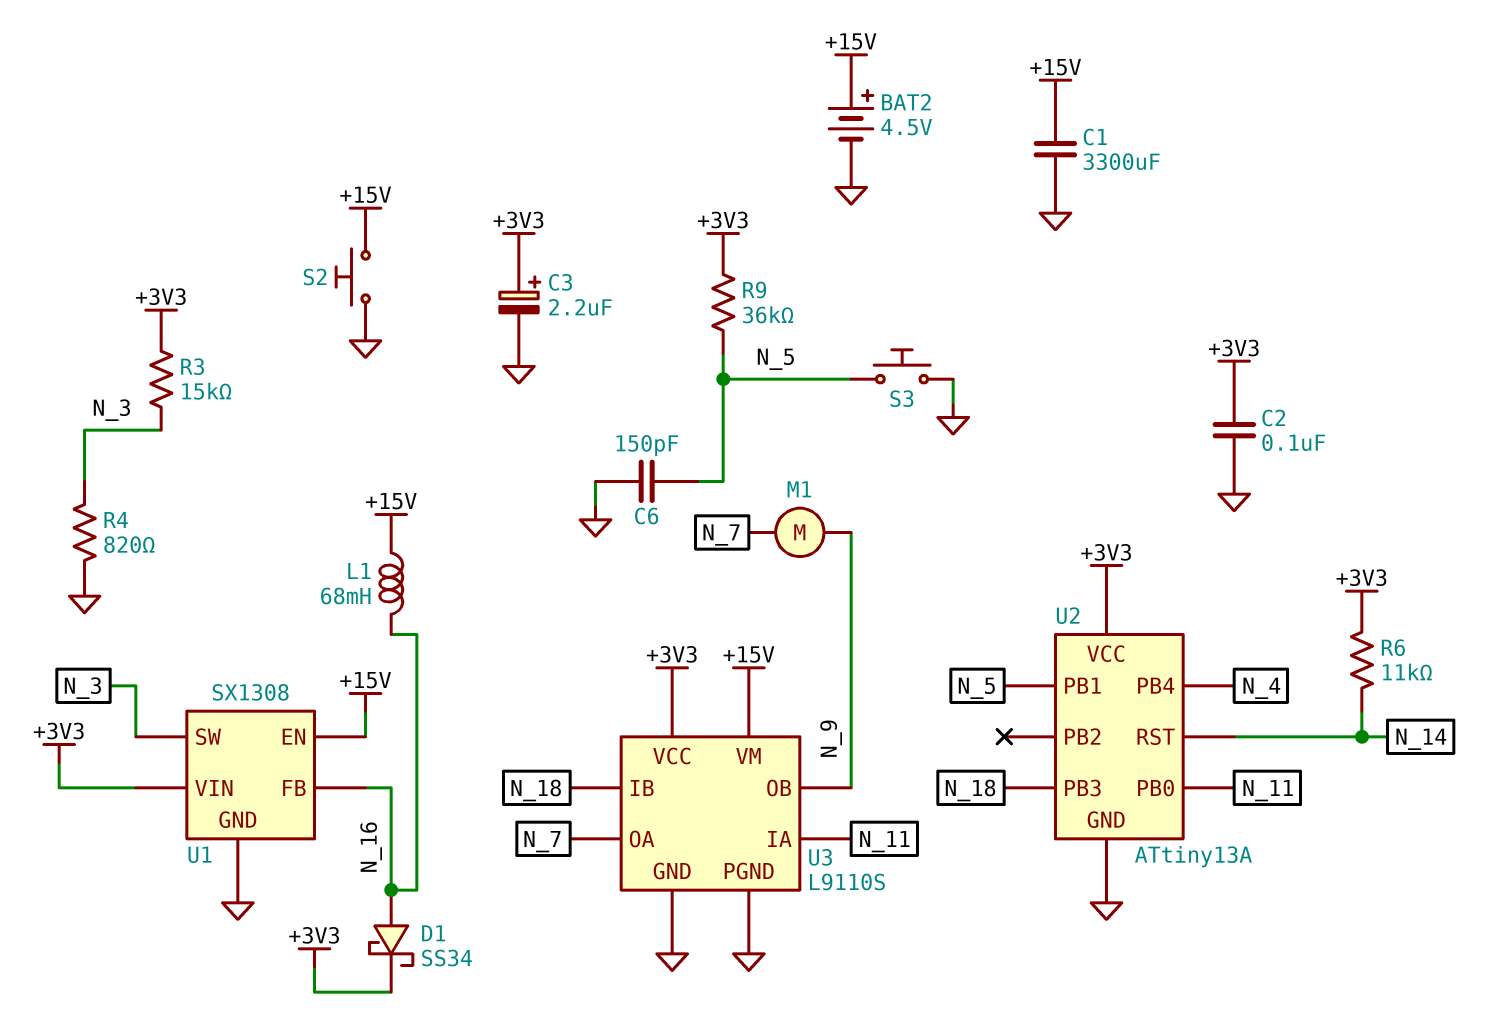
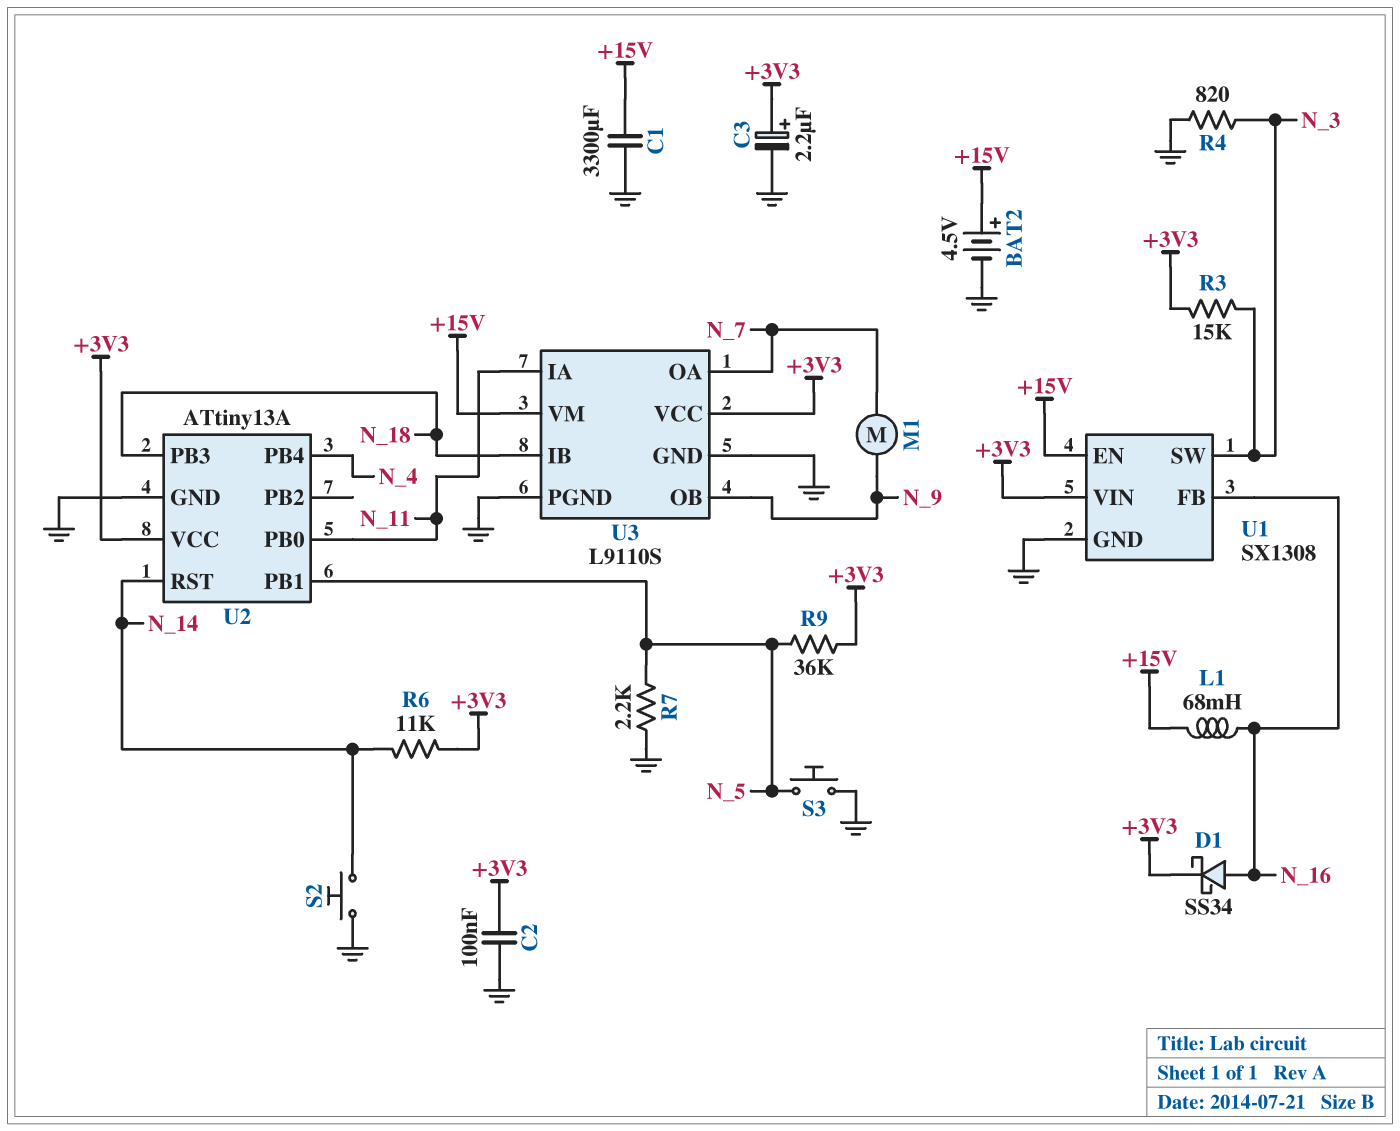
C6: 150pF (GND, N_5) -> none
R7: none -> 2.2k (GND, N_5)
S2: button (+15V, GND) -> button (GND, N_14)

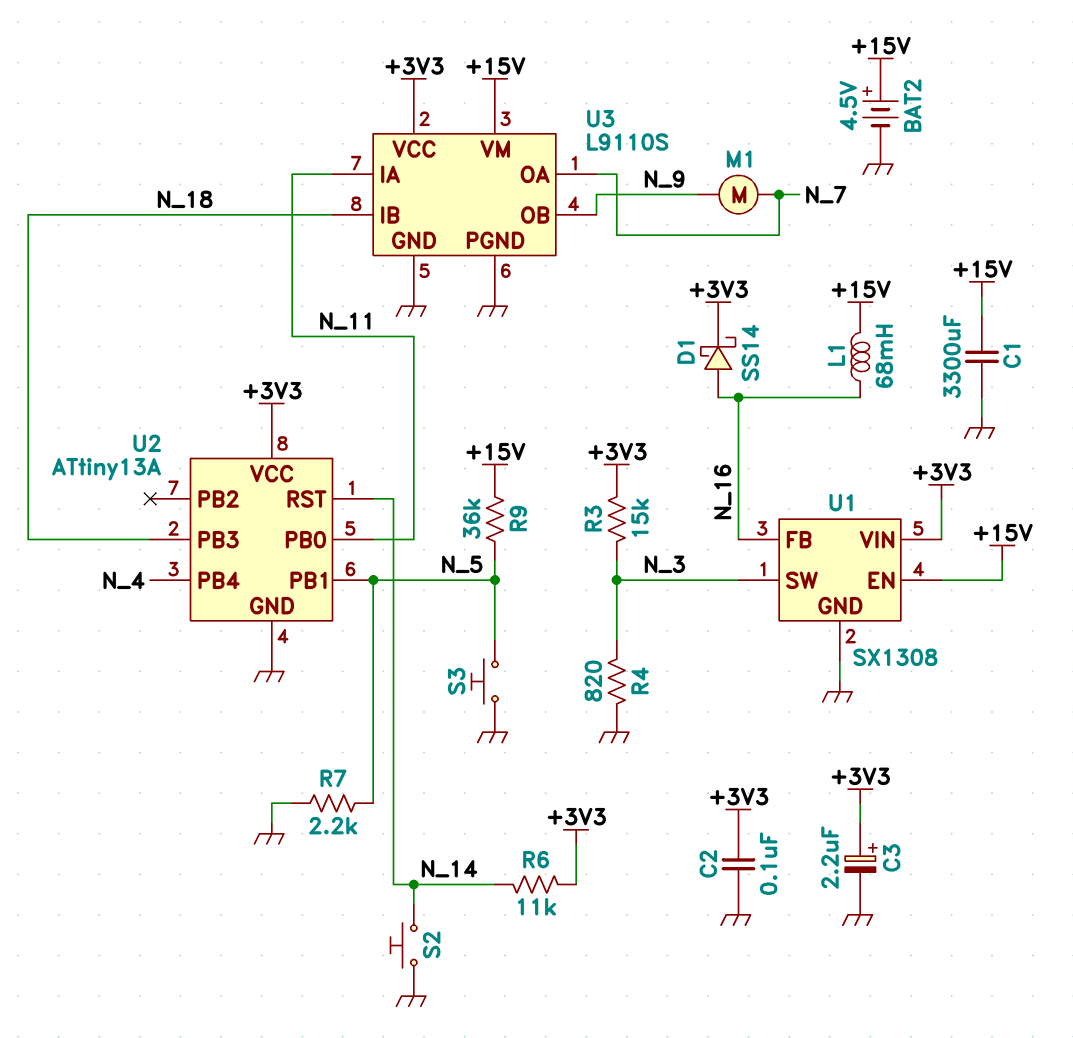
D1: schottky SS34 (A N_16, K +3V3) -> schottky SS14 (A N_16, K +3V3)
R9: 36k (+3V3, N_5) -> 36k (+15V, N_5)

